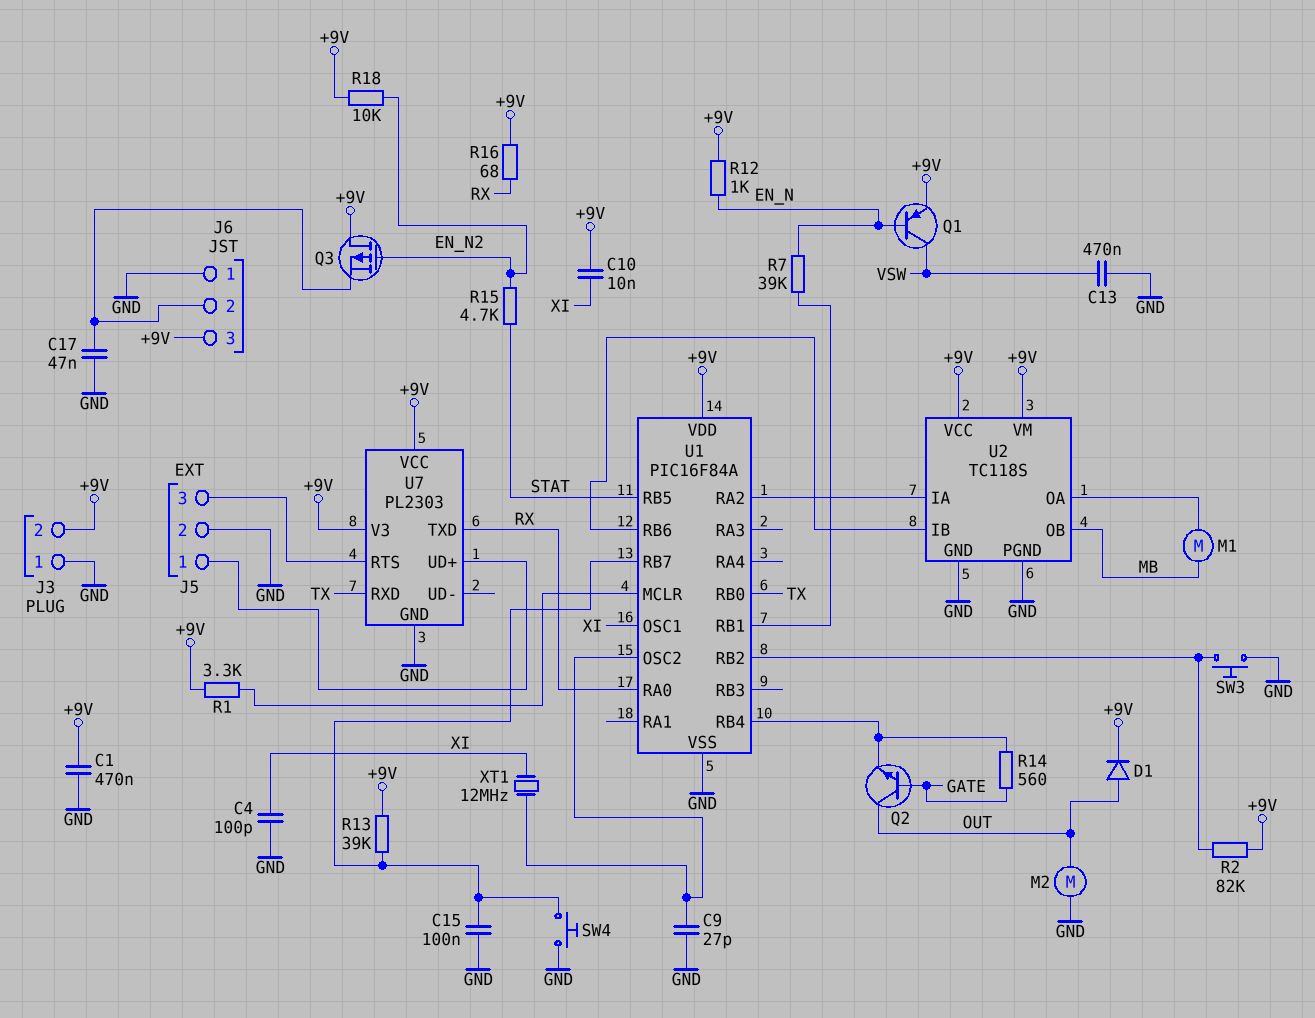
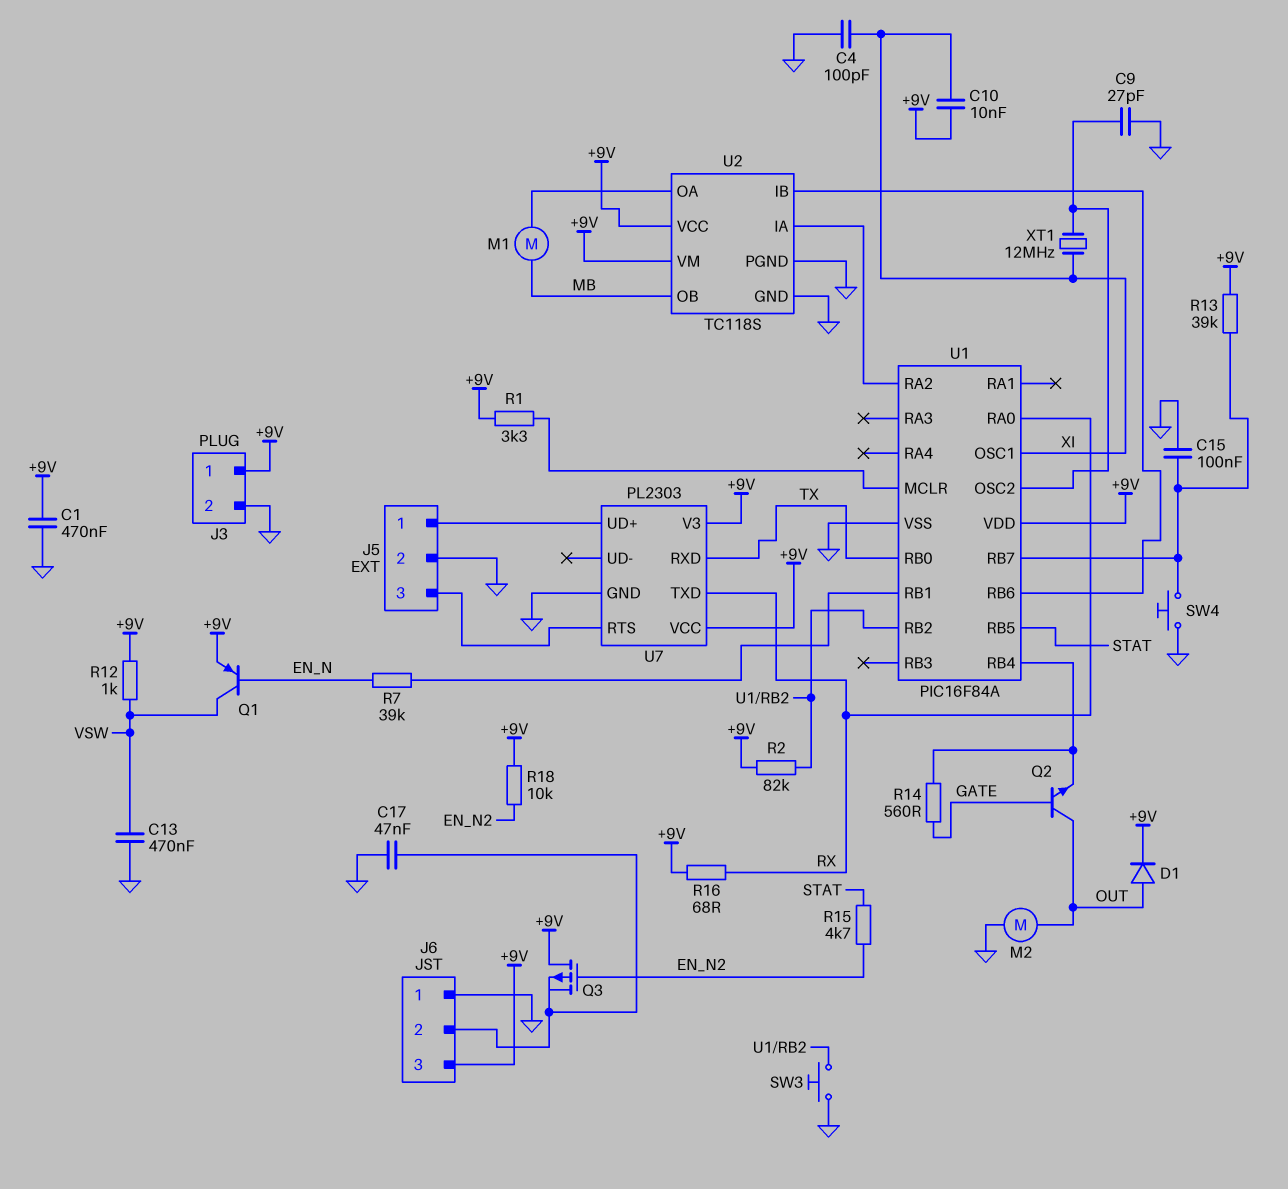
J3 pin 1: GND -> +9V
J3 pin 2: +9V -> GND
R12: 1k (+9V, EN_N) -> 1k (+9V, VSW)

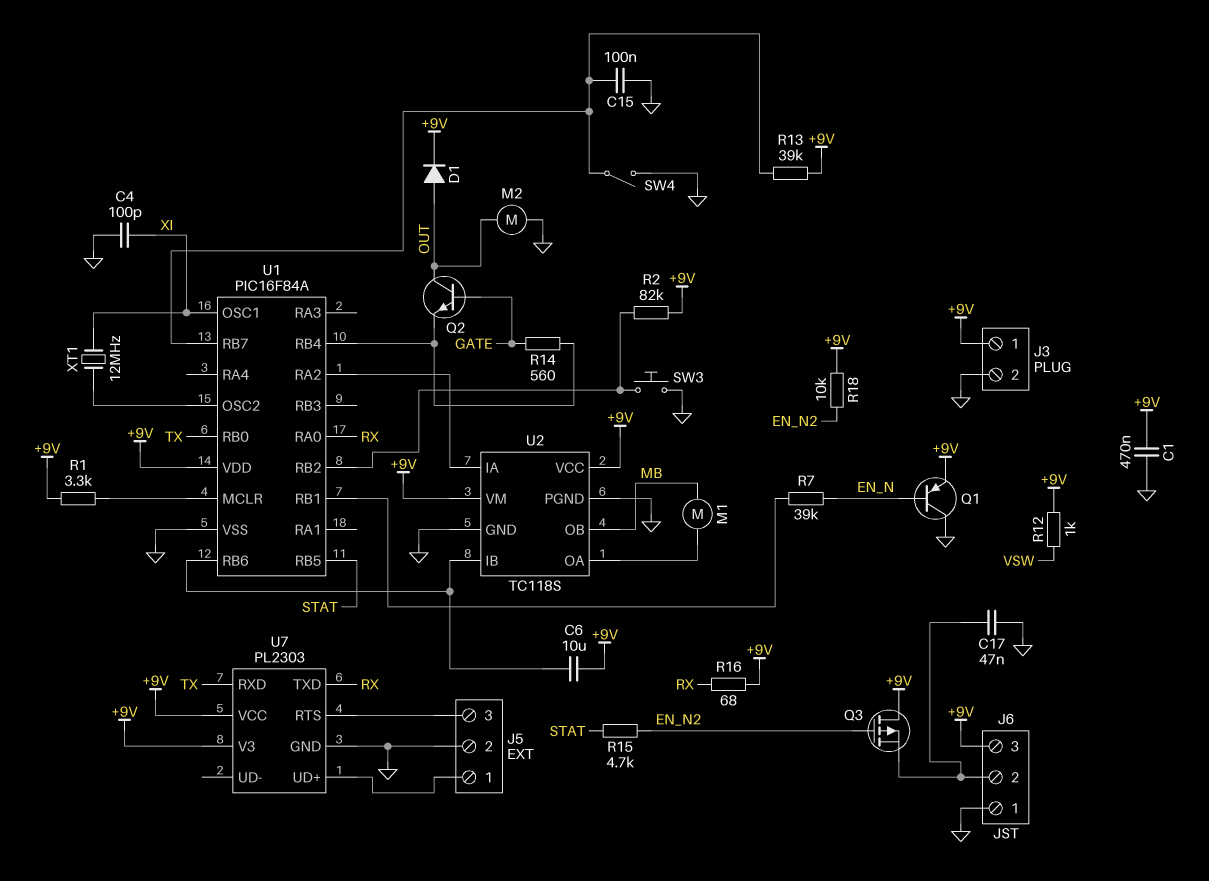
C6: none -> 10uF (+9V, U1/RB6)
C9: 27pF (GND, U1/OSC2) -> none
C10: 10nF (+9V, XI) -> none
C13: 470nF (GND, VSW) -> none
Q1: PNP (B EN_N, C VSW, E +9V) -> PNP (B EN_N, C GND, E +9V)
SW4: button (GND, U1/RB7) -> switch (GND, U1/RB7)

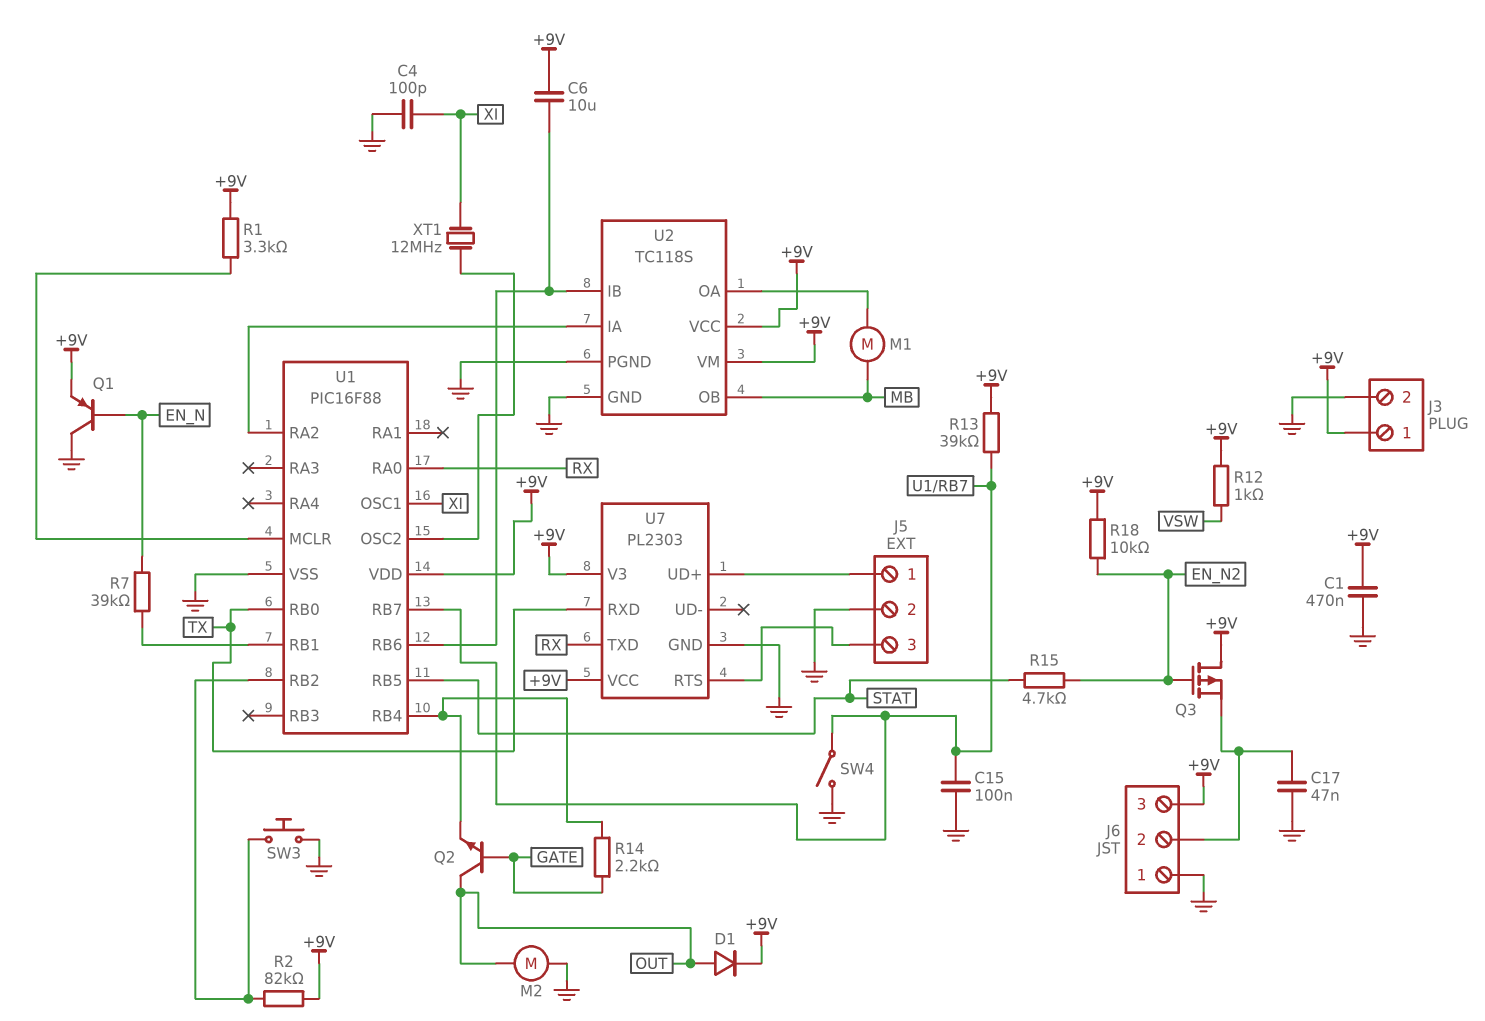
R14: 560 (GATE, U1/RB4) -> 2.2k (GATE, U1/RB4)
R16: 68 (+9V, RX) -> none
U1: PIC16F84A -> PIC16F88

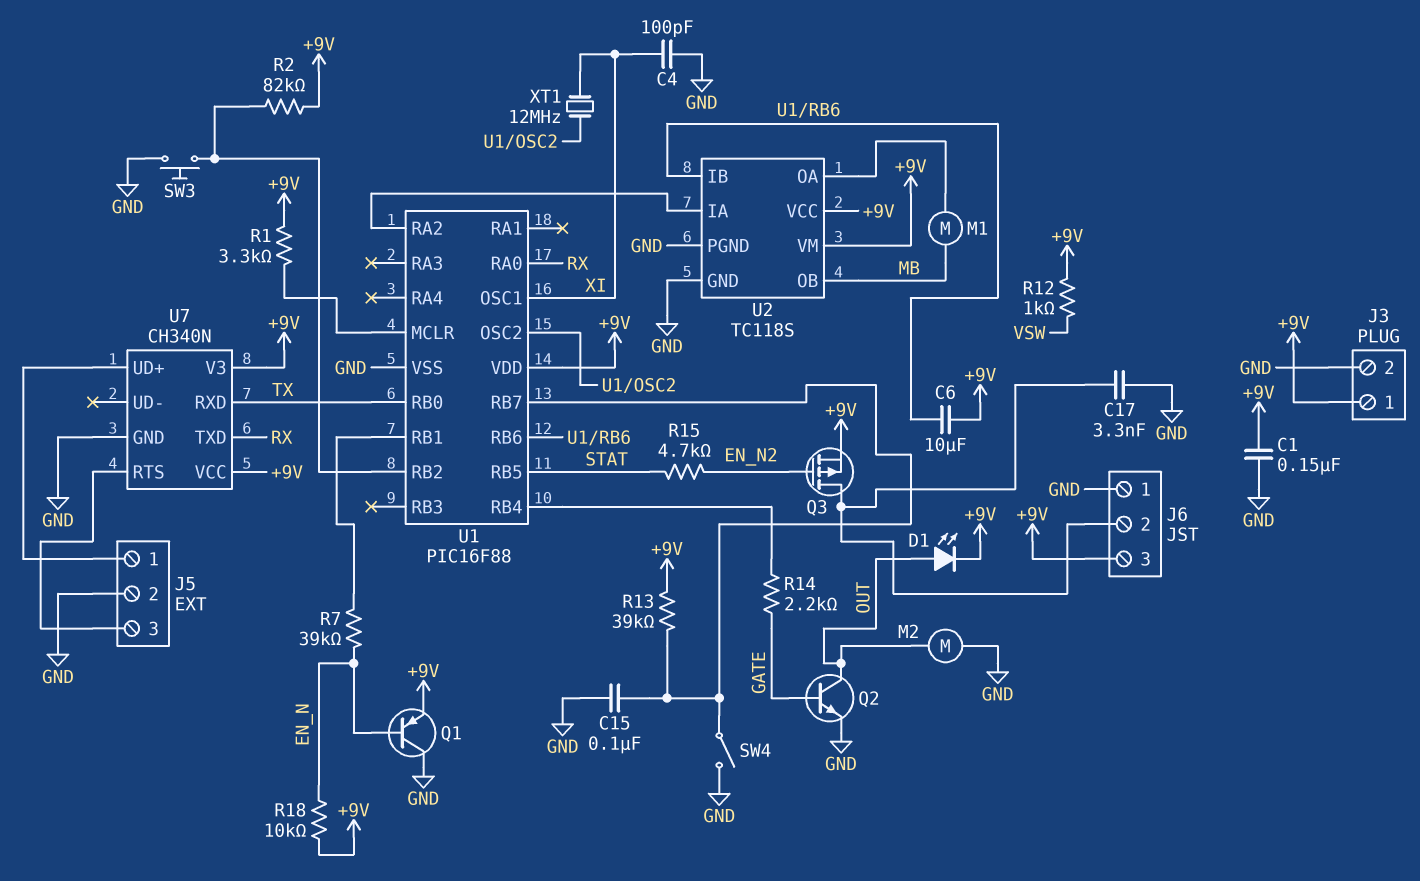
C1: 470nF (+9V, GND) -> 150nF (+9V, GND)
C17: 47nF (GND, J6/2) -> 3.3nF (GND, J6/2)
D1: diode (A OUT, K +9V) -> LED (A OUT, K +9V)
Q2: NPN (B GATE, C OUT, E U1/RB4) -> NPN (B GATE, C OUT, E GND)
Q3: PMOS (G EN_N2, D +9V, S J6/2) -> PMOS (G EN_N2, D J6/2, S +9V)
R18: 10k (+9V, EN_N2) -> 10k (+9V, EN_N)
U7: PL2303 -> CH340N

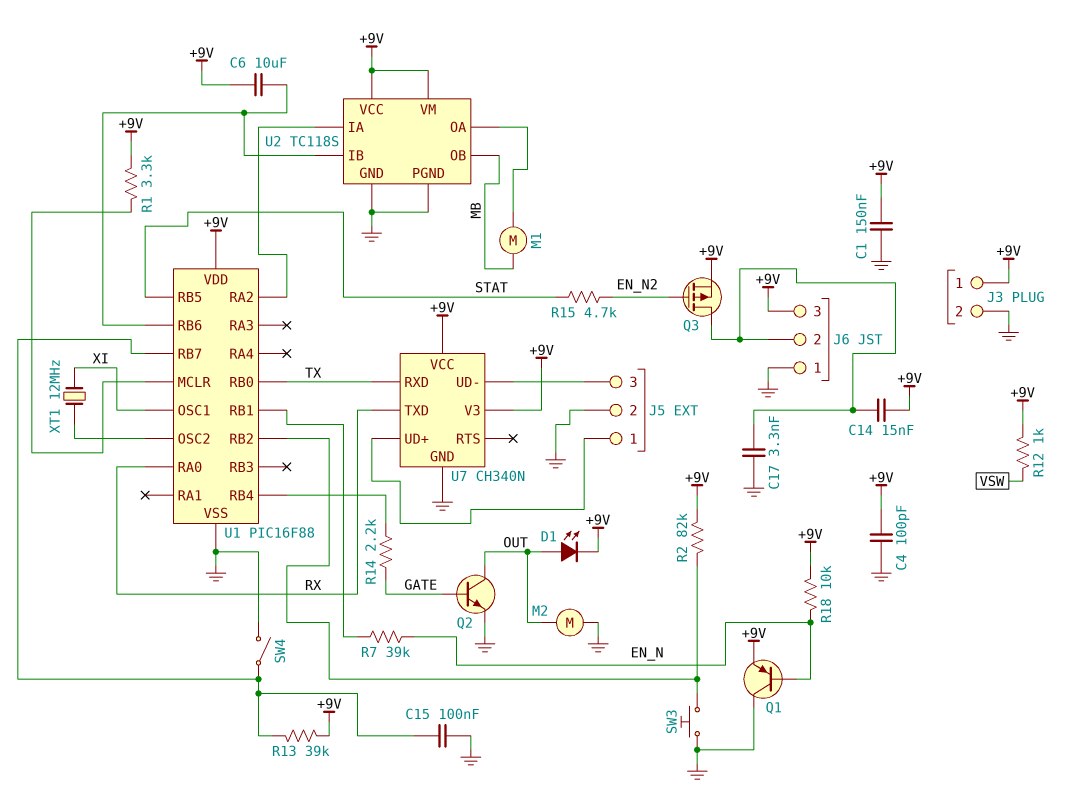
C4: 100pF (GND, XI) -> 100pF (+9V, GND)
C14: none -> 15nF (+9V, J6/2)
U7 pin RTS: J5/3 -> none
U7 pin UD-: none -> J5/3

